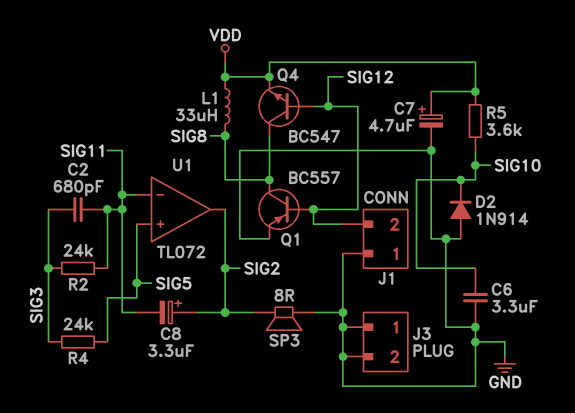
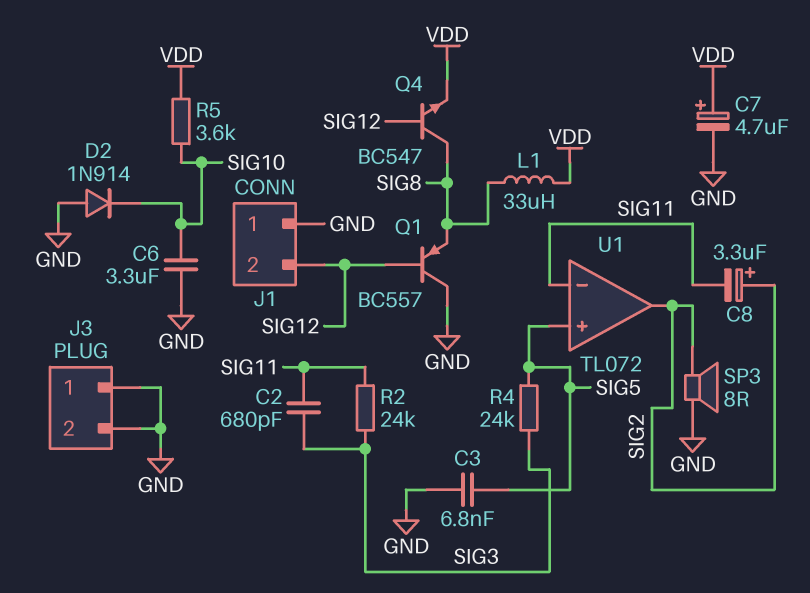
C3: none -> 6.8nF (GND, SIG5)
Q1: PNP BC557 (B SIG12, C SIG8, E GND) -> PNP BC557 (B SIG12, C GND, E SIG8)

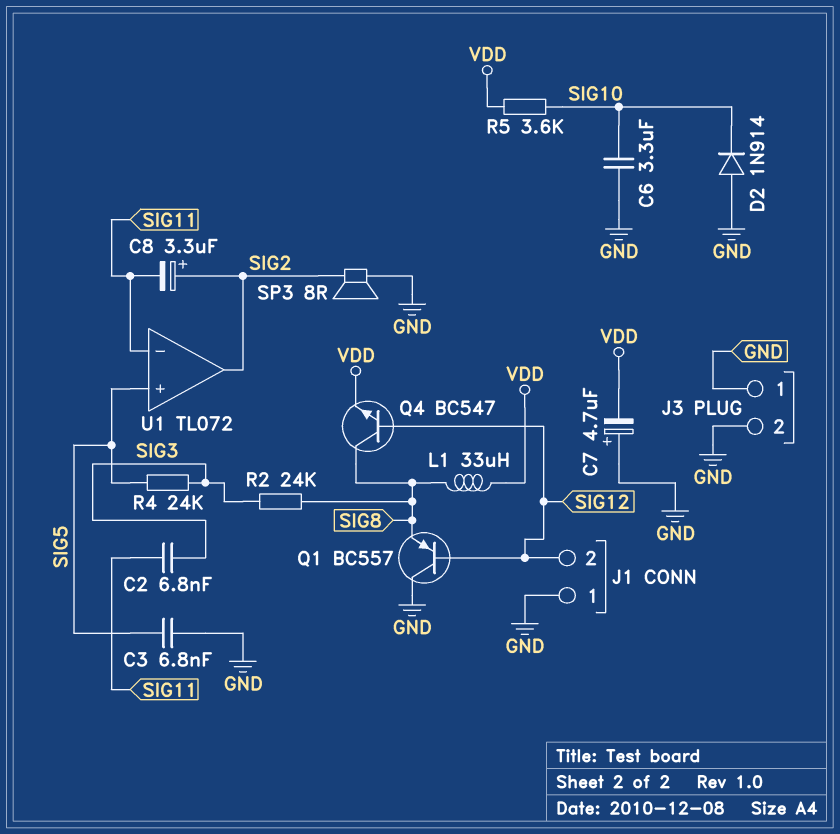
C2: 680pF (SIG3, SIG11) -> 6.8nF (SIG3, SIG11)
C7: 4.7uF (plus VDD, minus GND) -> 4.7uF (plus GND, minus VDD)
R2: 24k (SIG3, SIG11) -> 24k (SIG3, SIG8)

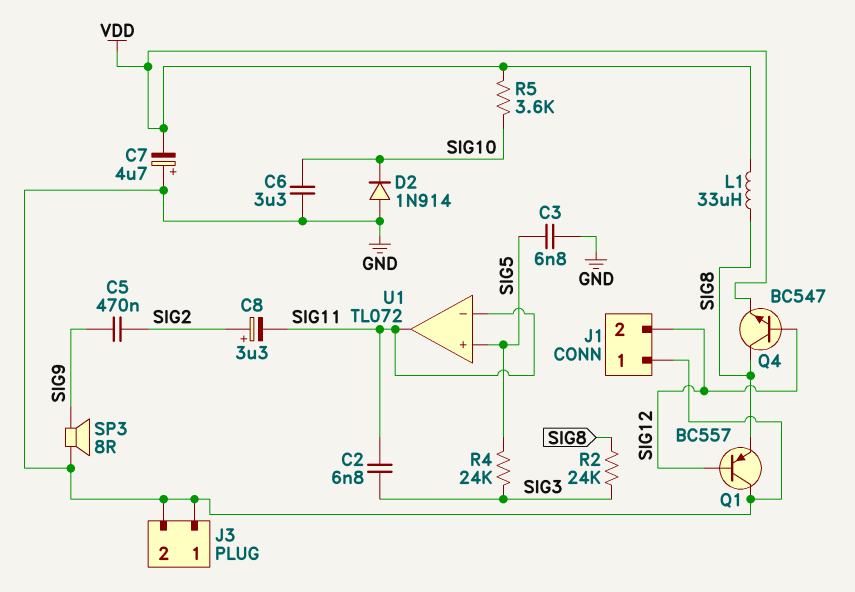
C5: none -> 470nF (SIG2, SIG9)
SP3: speaker 8R (GND, SIG2) -> speaker 8R (GND, SIG9)
U1 pin out: SIG2 -> SIG11

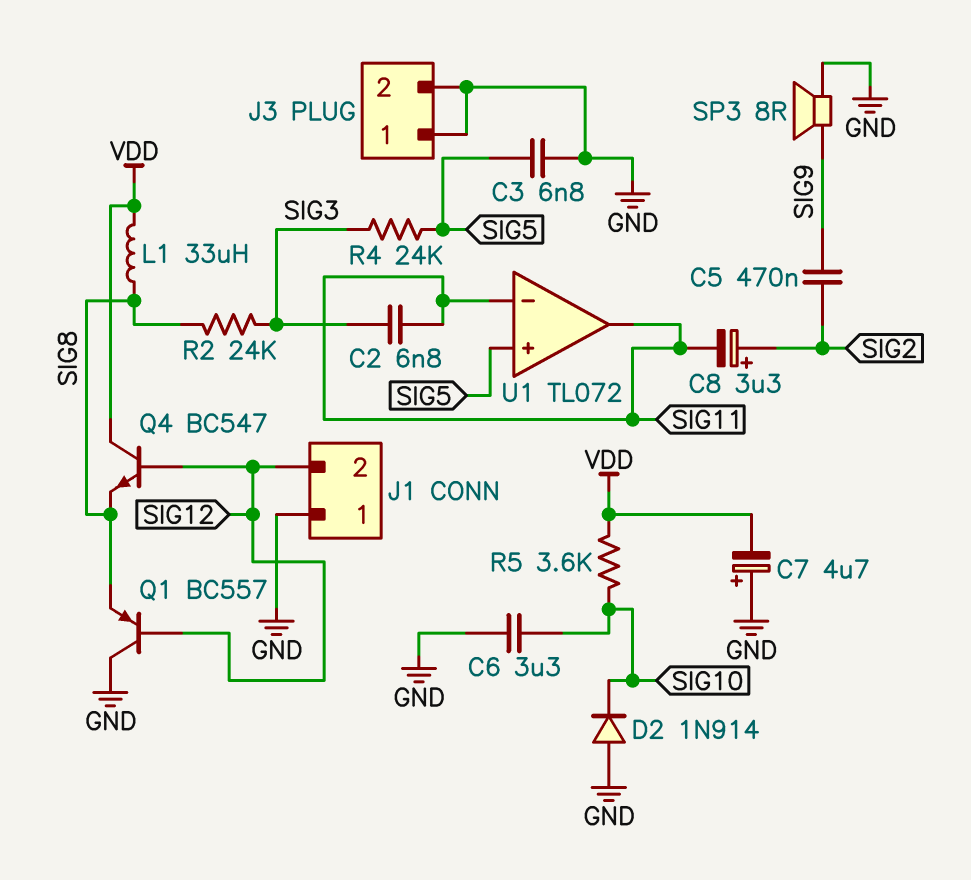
Q4: NPN BC547 (B SIG12, C SIG8, E VDD) -> NPN BC547 (B SIG12, C VDD, E SIG8)

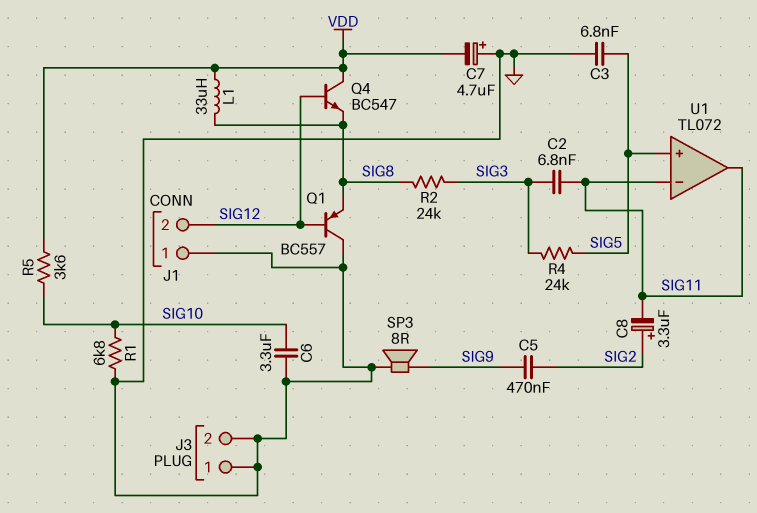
D2: diode 1N914 (A GND, K SIG10) -> none
R1: none -> 6.8k (GND, SIG10)

